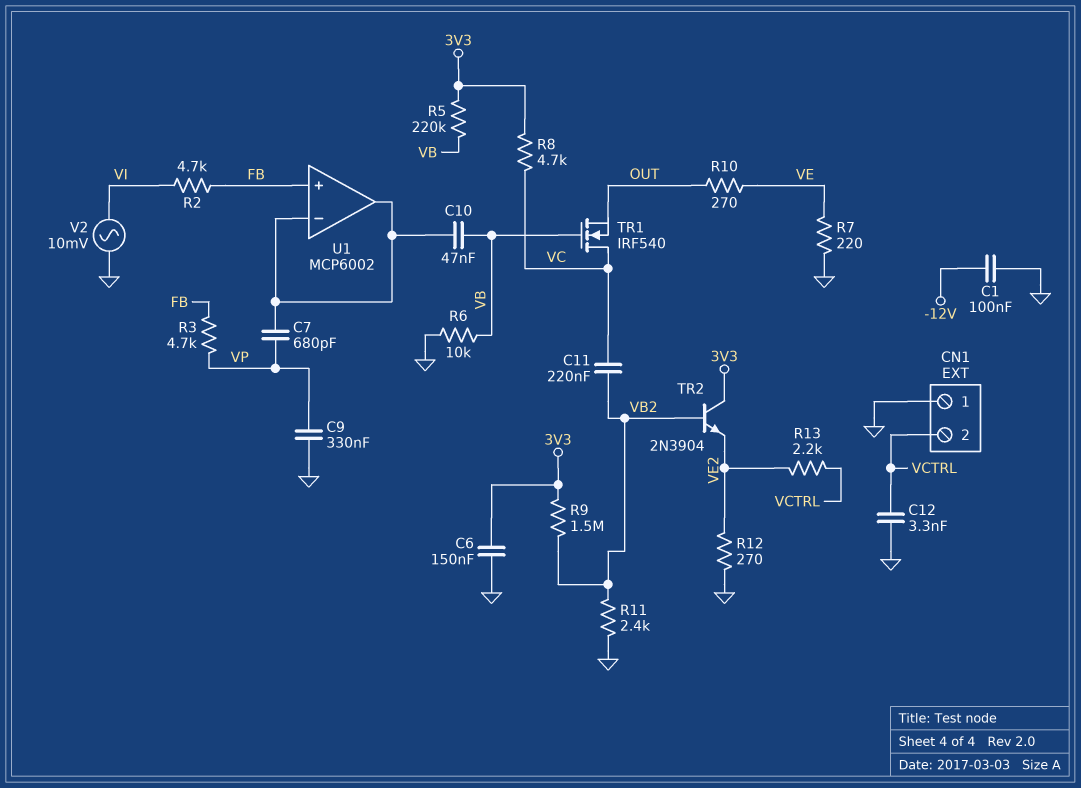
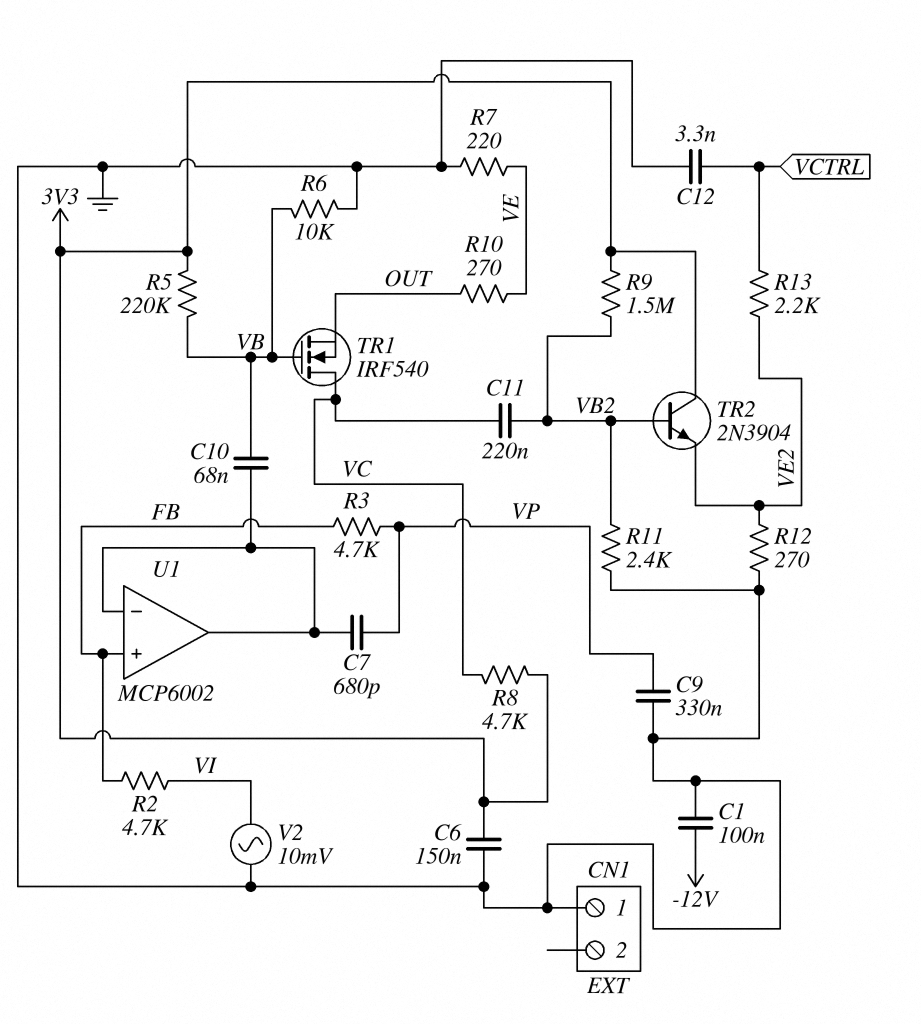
C10: 47nF (U1/in-, VB) -> 68nF (U1/in-, VB)
CN1 pin 2: VCTRL -> none

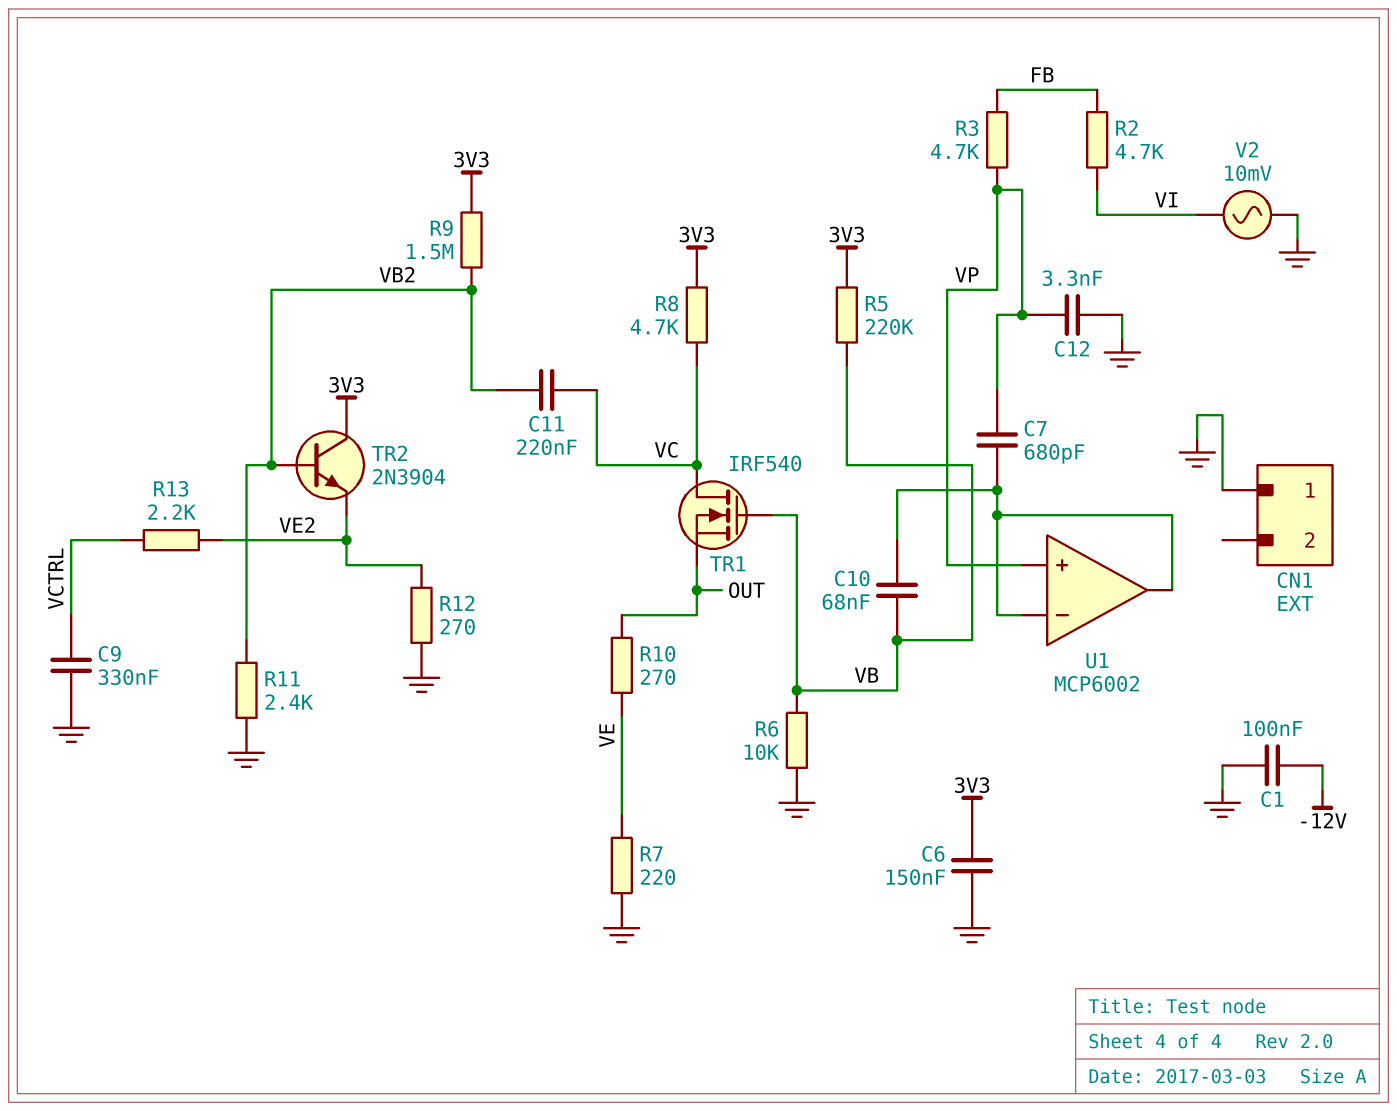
C9: 330nF (GND, VP) -> 330nF (GND, VCTRL)
C12: 3.3nF (GND, VCTRL) -> 3.3nF (GND, VP)
U1 pin in+: FB -> VP

